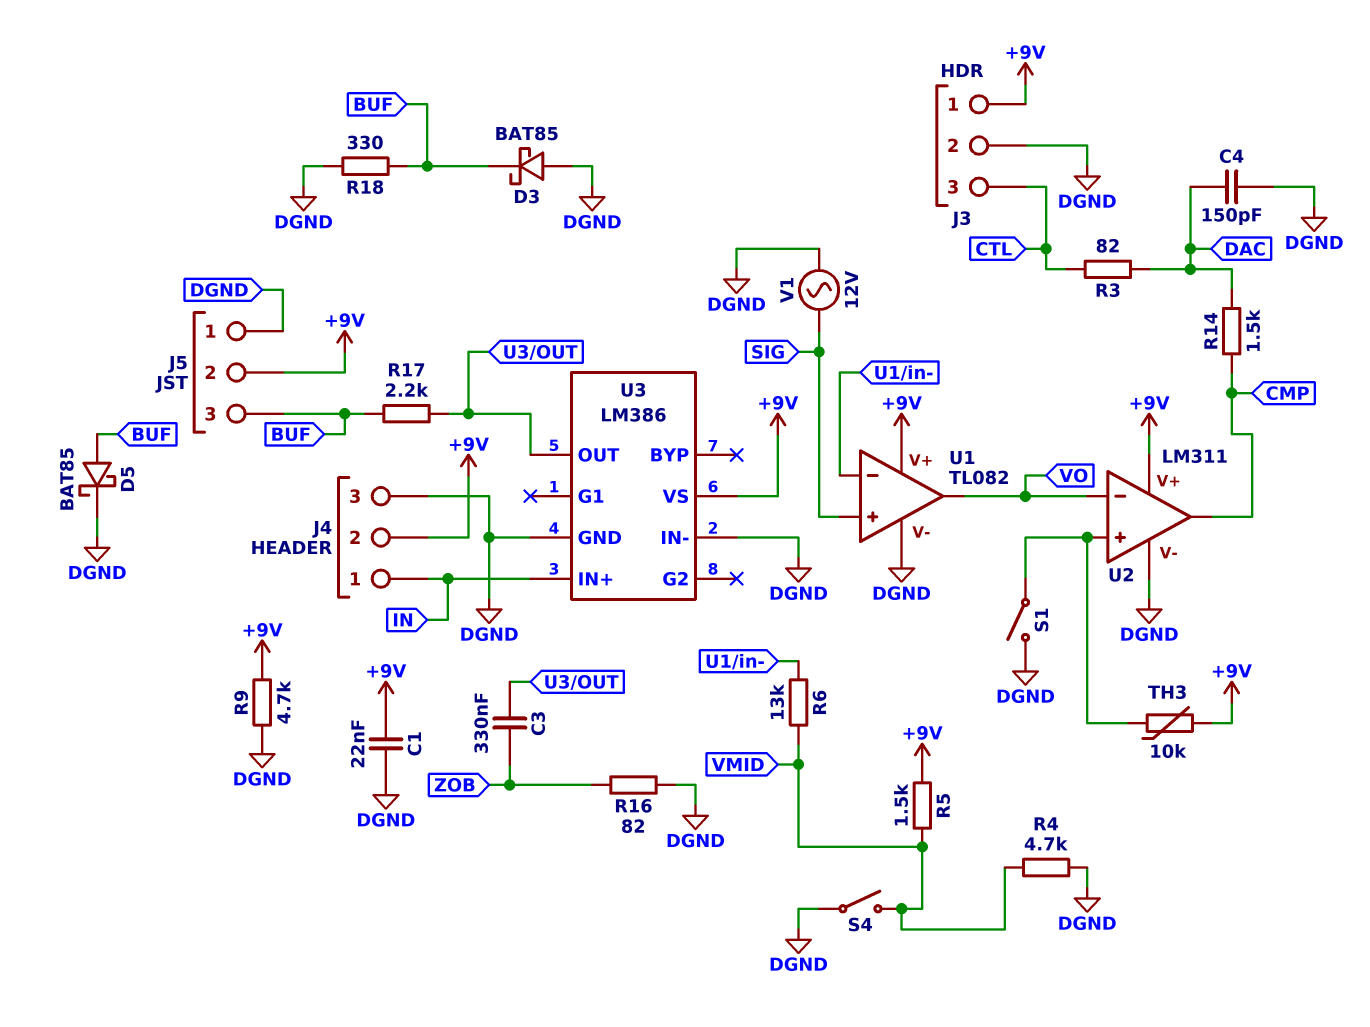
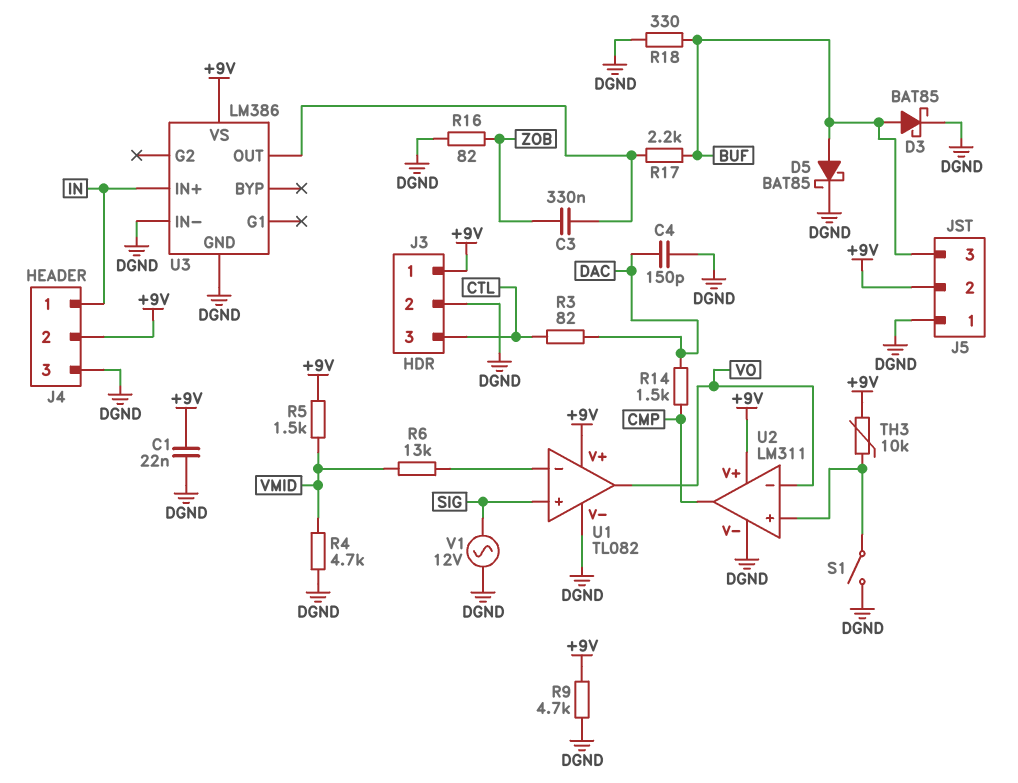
D3: schottky BAT85 (A DGND, K BUF) -> schottky BAT85 (A BUF, K DGND)
S4: switch (DGND, VMID) -> none

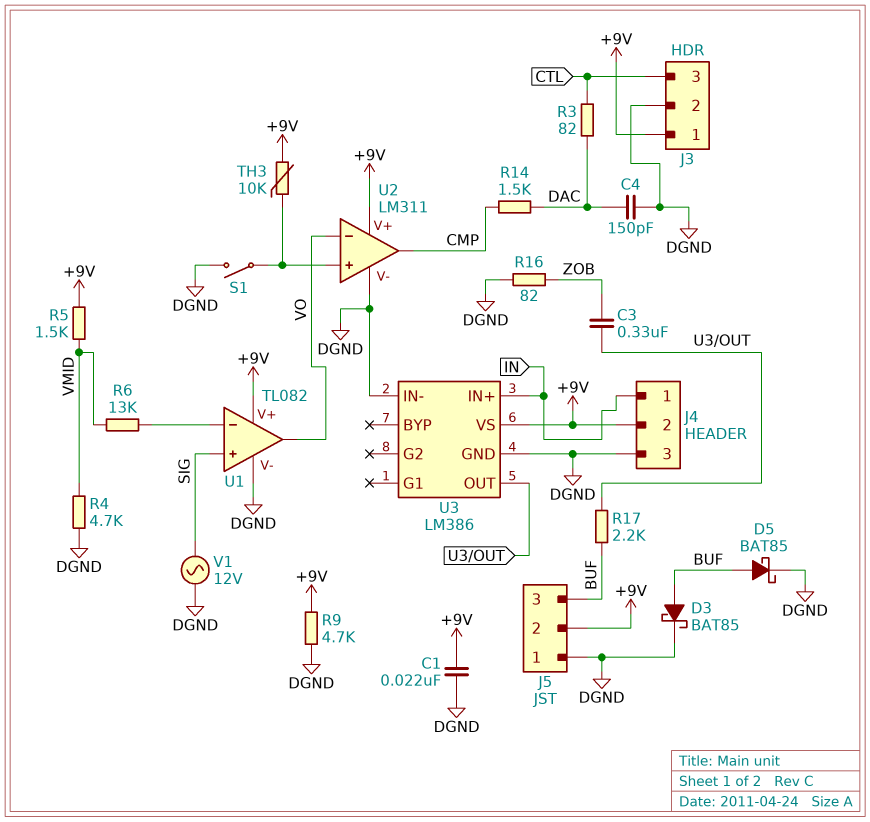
R18: 330 (BUF, DGND) -> none

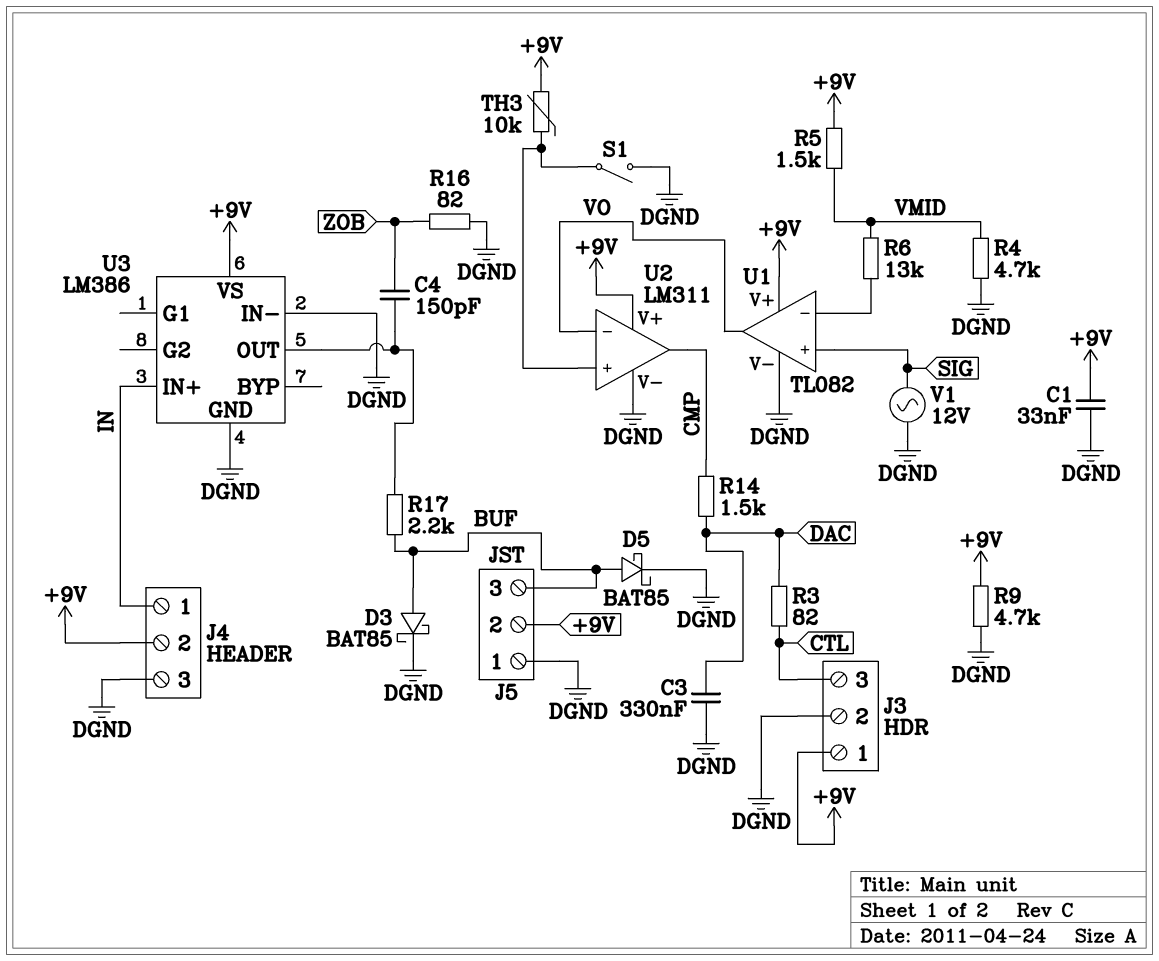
C1: 22nF (+9V, DGND) -> 33nF (+9V, DGND)
C3: 330nF (U3/OUT, ZOB) -> 330nF (DAC, DGND)
C4: 150pF (DAC, DGND) -> 150pF (U3/OUT, ZOB)

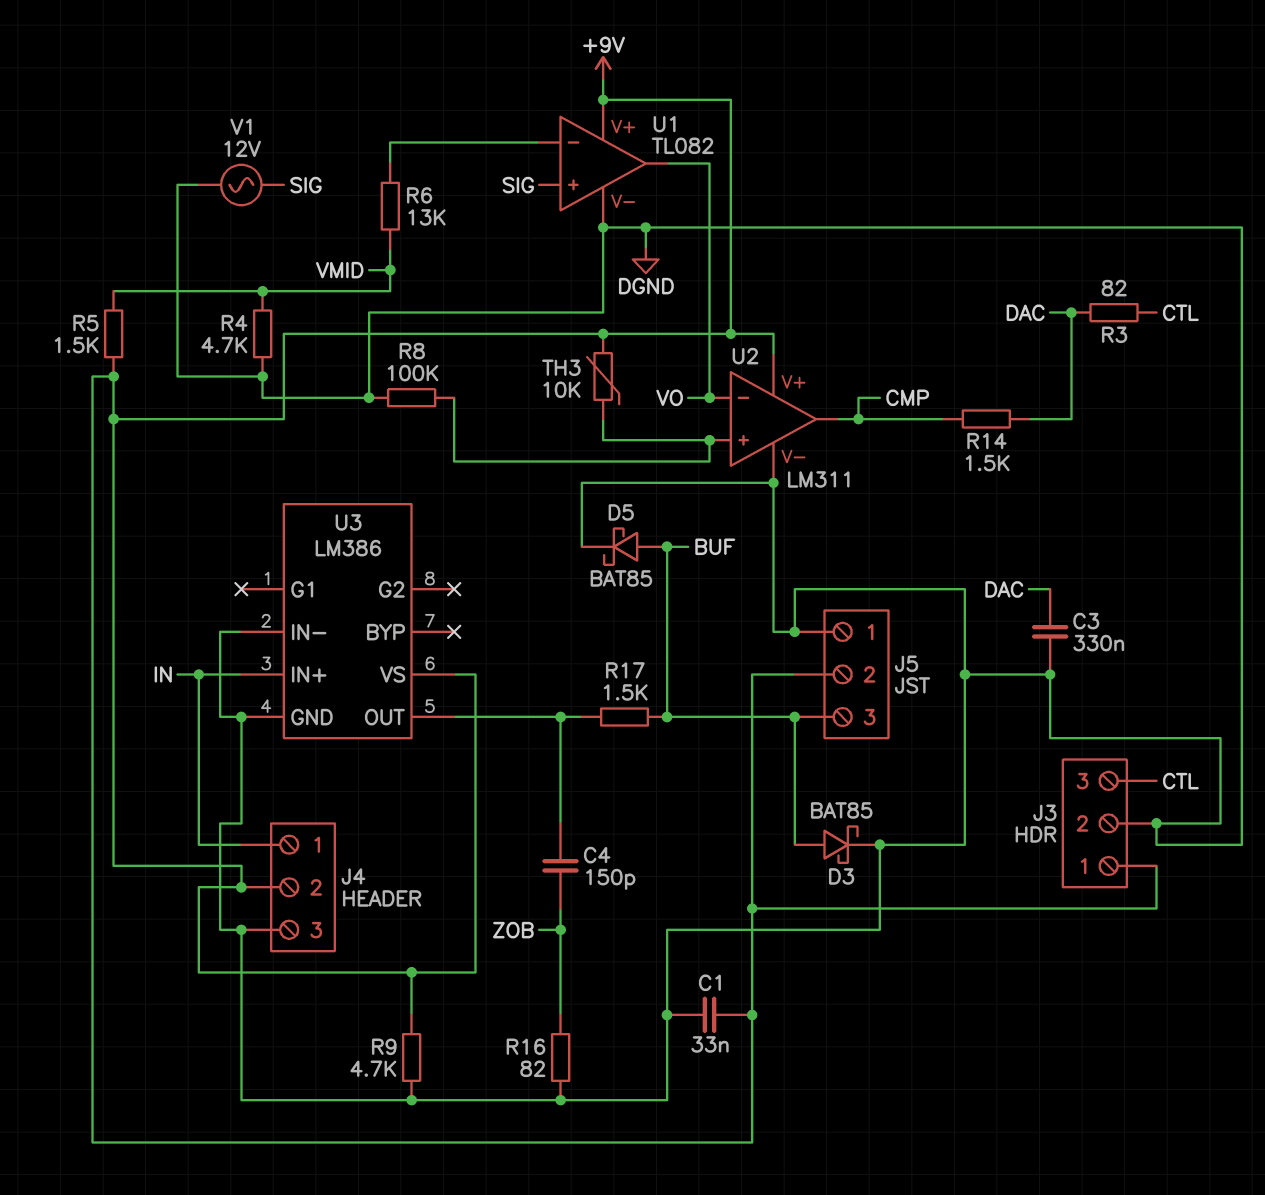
R8: none -> 100k (DGND, U2/in+)
R17: 2.2k (BUF, U3/OUT) -> 1.5k (BUF, U3/OUT)
S1: switch (DGND, U2/in+) -> none

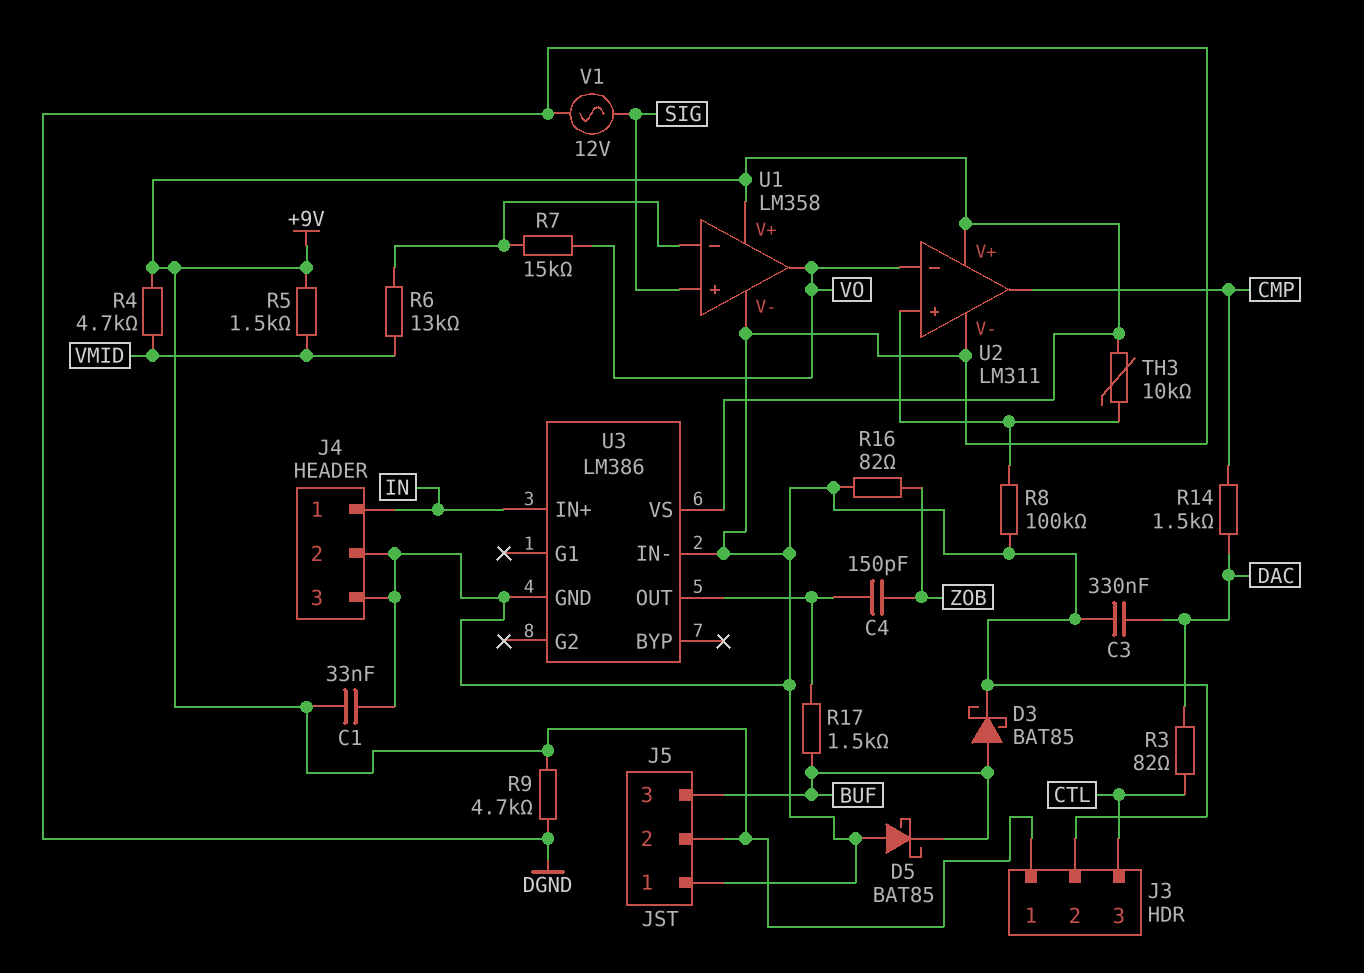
D5: schottky BAT85 (A BUF, K DGND) -> schottky BAT85 (A DGND, K BUF)
J4 pin 2: +9V -> DGND
R4: 4.7k (DGND, VMID) -> 4.7k (+9V, VMID)
R7: none -> 15k (U1/in-, VO)
U1: TL082 -> LM358

